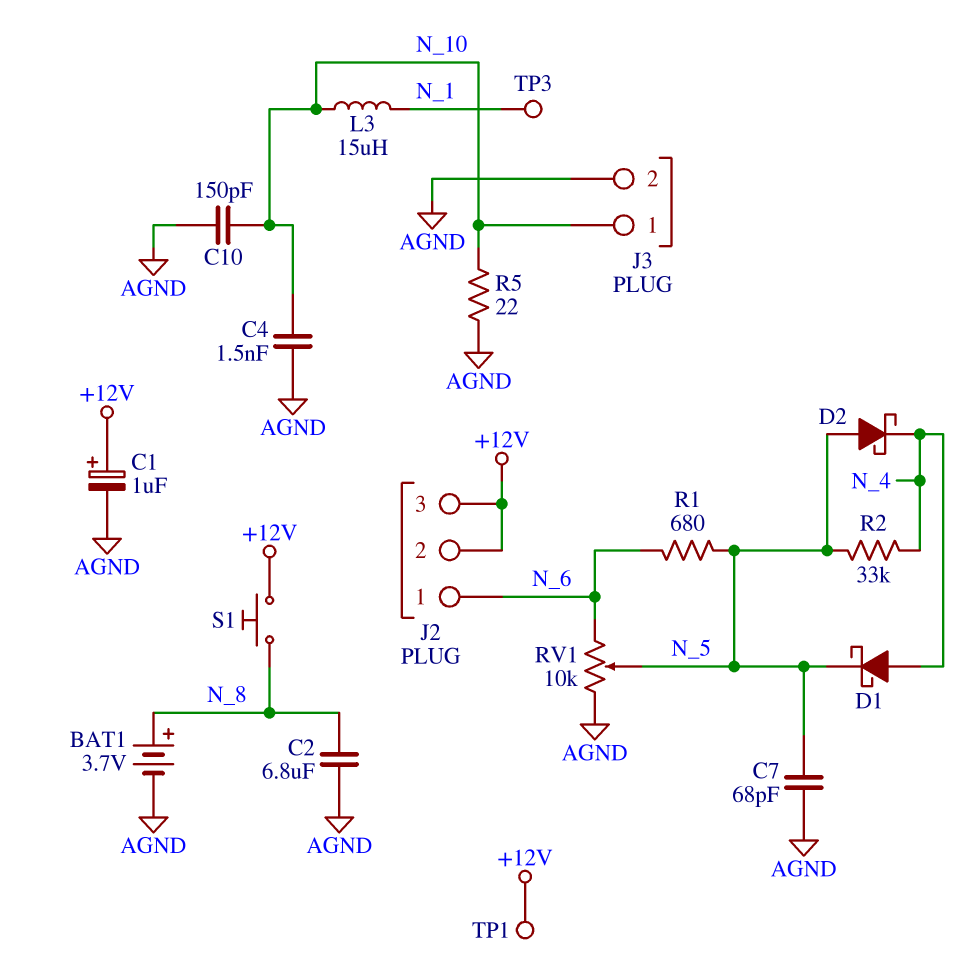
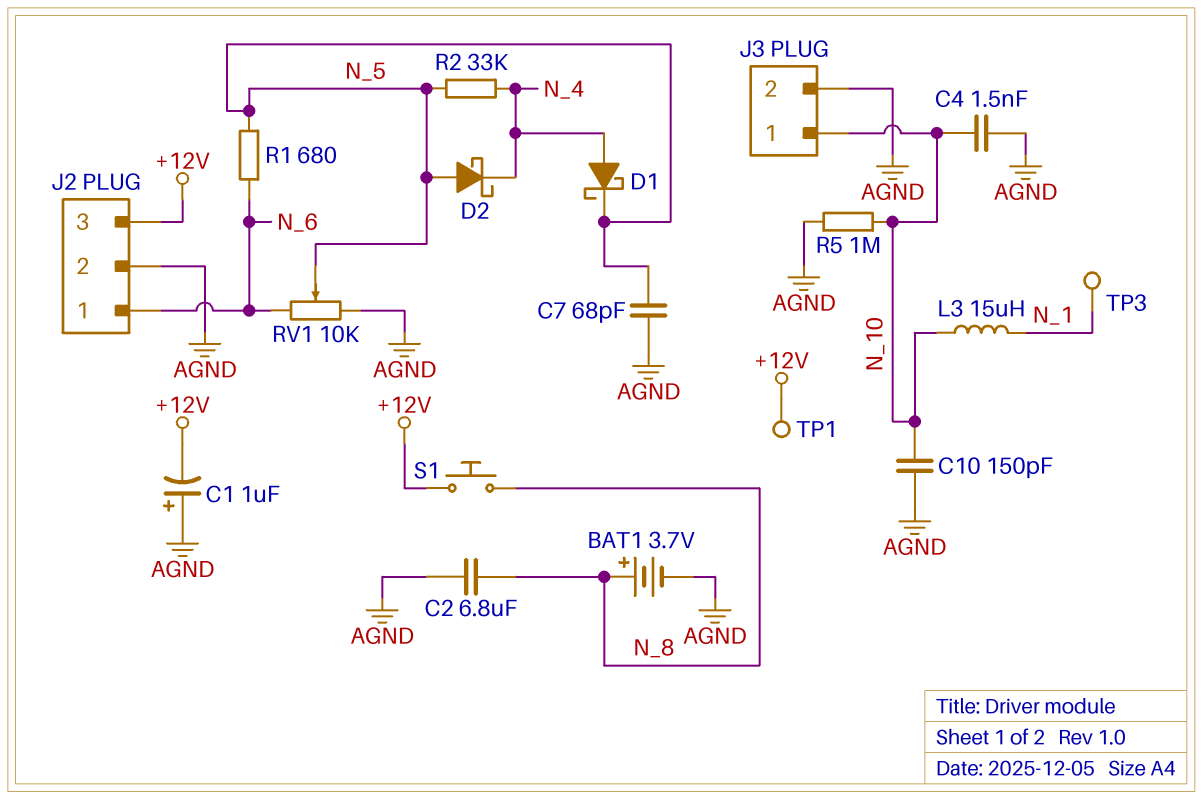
C1: 1uF (plus +12V, minus AGND) -> 1uF (plus AGND, minus +12V)
J2 pin 2: +12V -> AGND
R5: 22 (AGND, N_10) -> 1M (AGND, N_10)

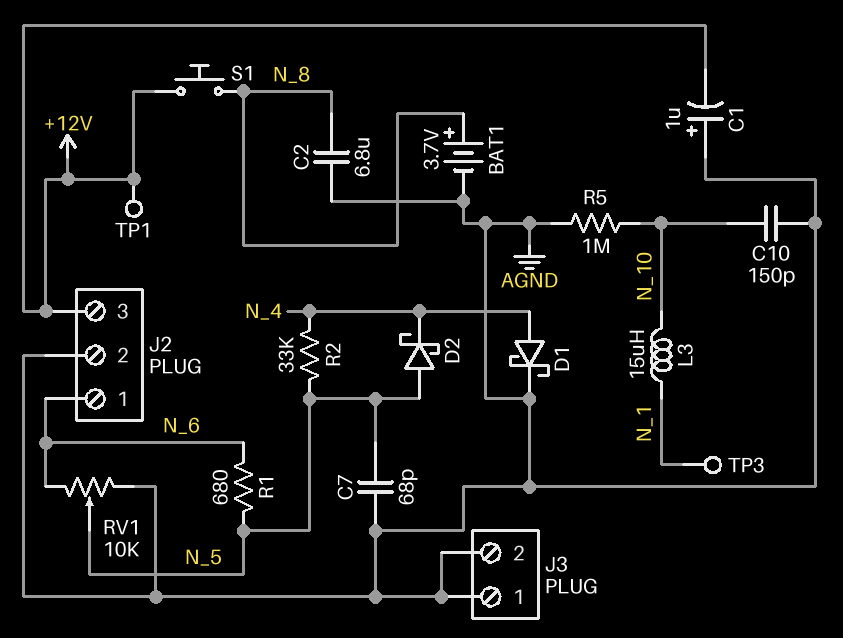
C4: 1.5nF (AGND, N_10) -> none
D1: schottky (A N_4, K N_5) -> schottky (A N_4, K AGND)
J3 pin 1: N_10 -> AGND

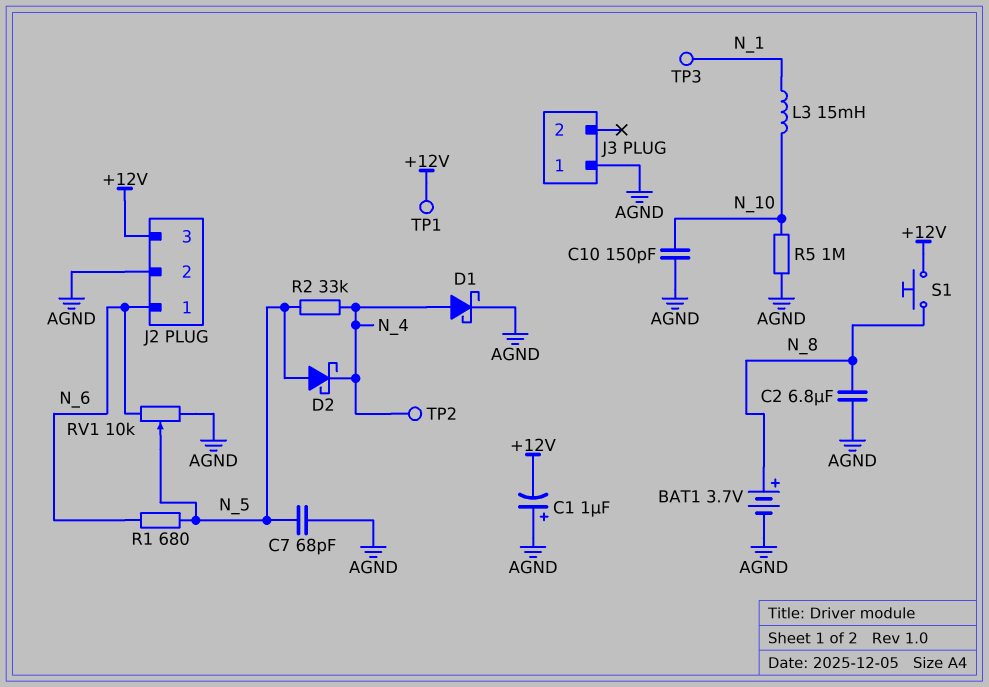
J3 pin 2: AGND -> none
L3: 15uH (N_1, N_10) -> 15mH (N_1, N_10)
TP2: none -> test point (N_4)

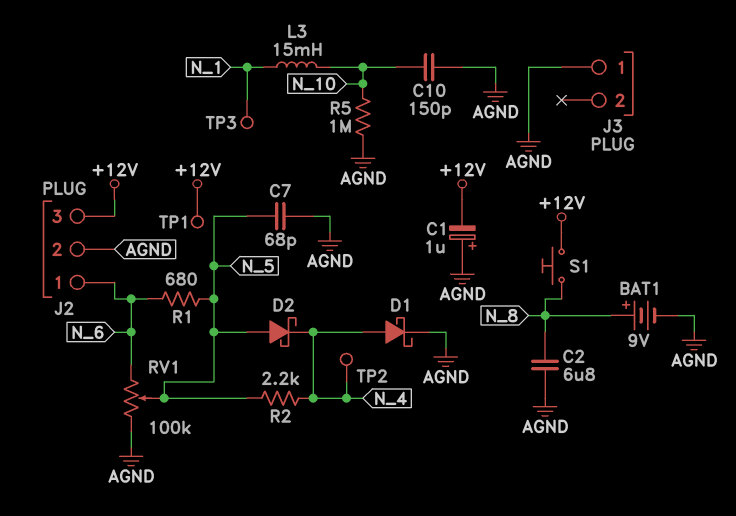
BAT1: 3.7V (plus N_8, minus AGND) -> 9V (plus N_8, minus AGND)
R2: 33k (N_4, N_5) -> 2.2k (N_4, N_5)
RV1: 10k (AGND, N_6, wiper N_5) -> 100k (AGND, N_6, wiper N_5)

